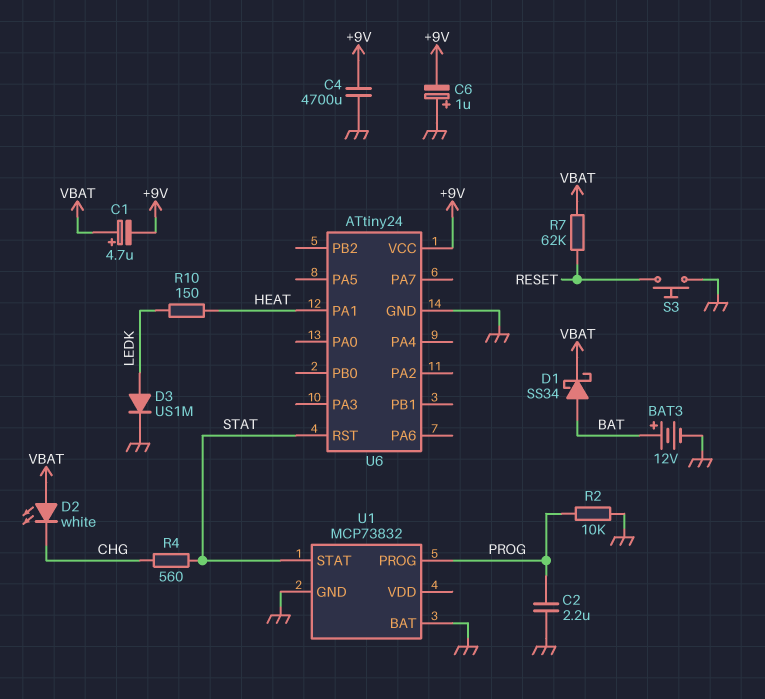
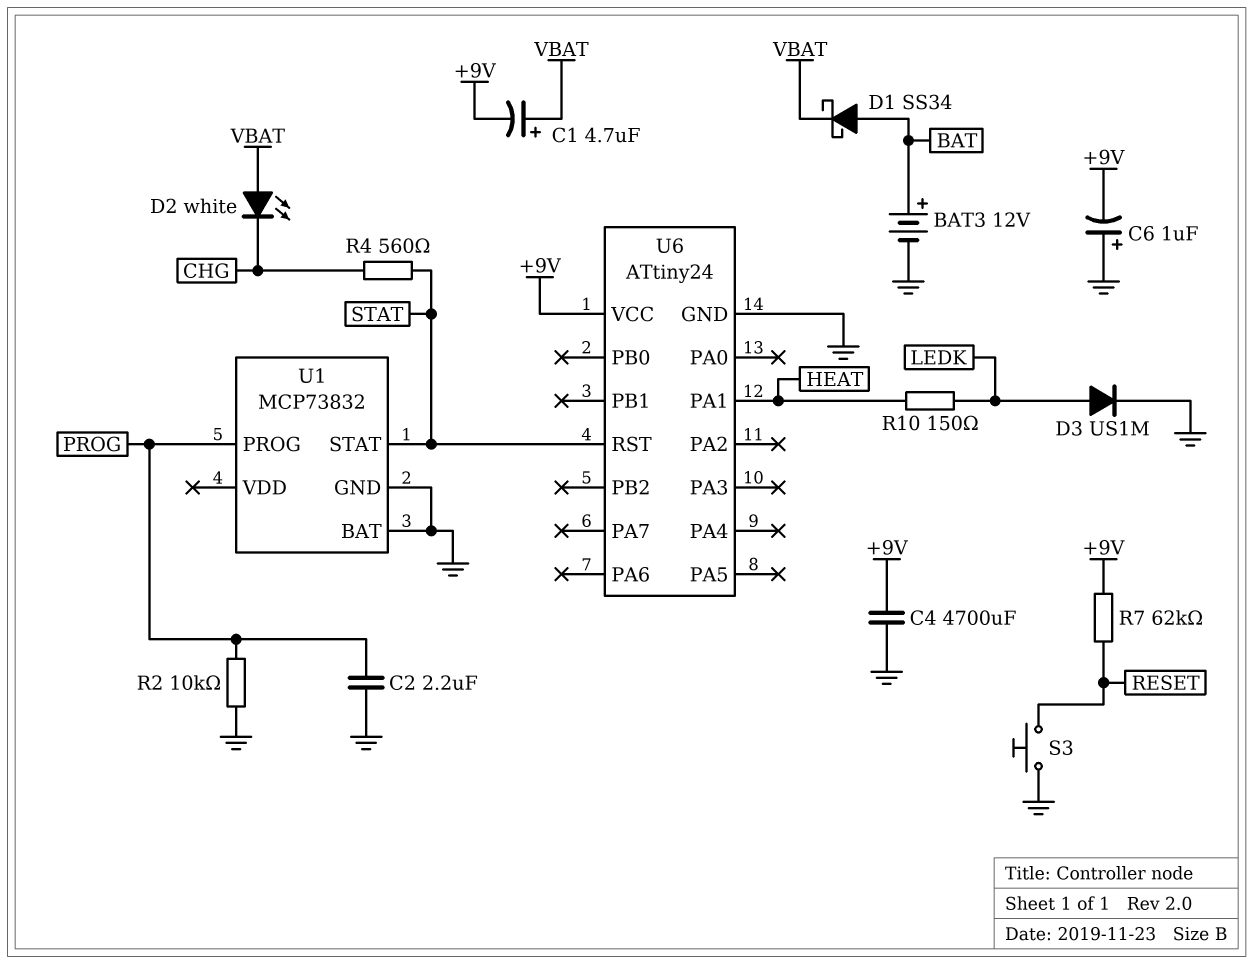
R7: 62k (RESET, VBAT) -> 62k (+9V, RESET)

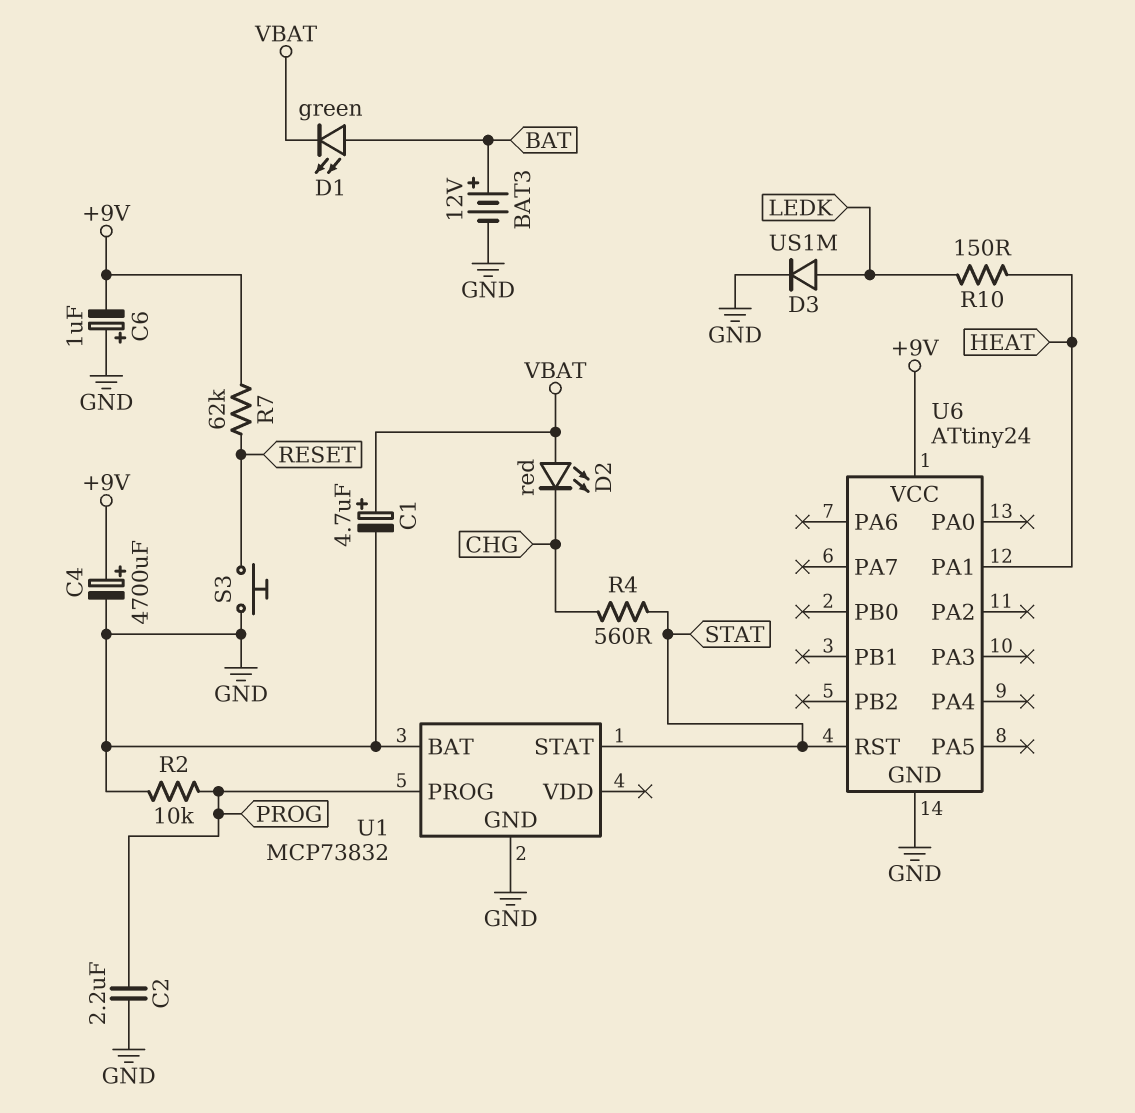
C1: 4.7uF (plus VBAT, minus +9V) -> 4.7uF (plus VBAT, minus GND)
C4: 4700uF (+9V, GND) -> 4700uF (plus +9V, minus GND)
D1: schottky SS34 (A BAT, K VBAT) -> LED green (A BAT, K VBAT)
D2: LED white (A VBAT, K CHG) -> LED red (A VBAT, K CHG)

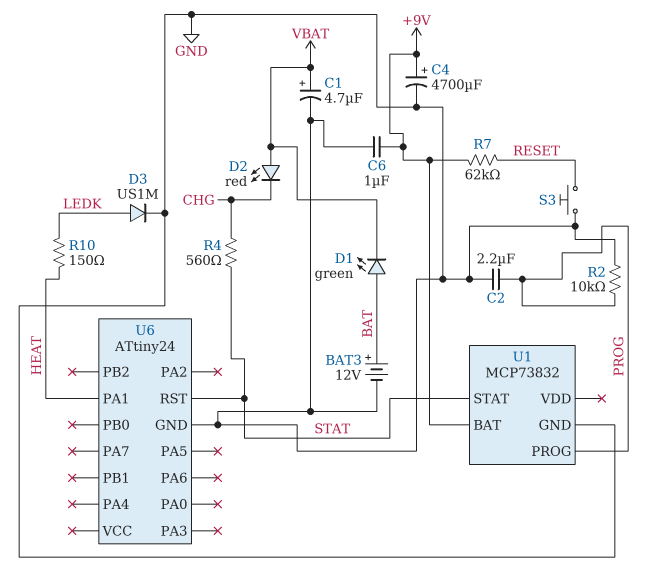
C6: 1uF (plus GND, minus +9V) -> 1uF (+9V, GND)
U1 pin BAT: GND -> +9V
U6 pin VCC: +9V -> none

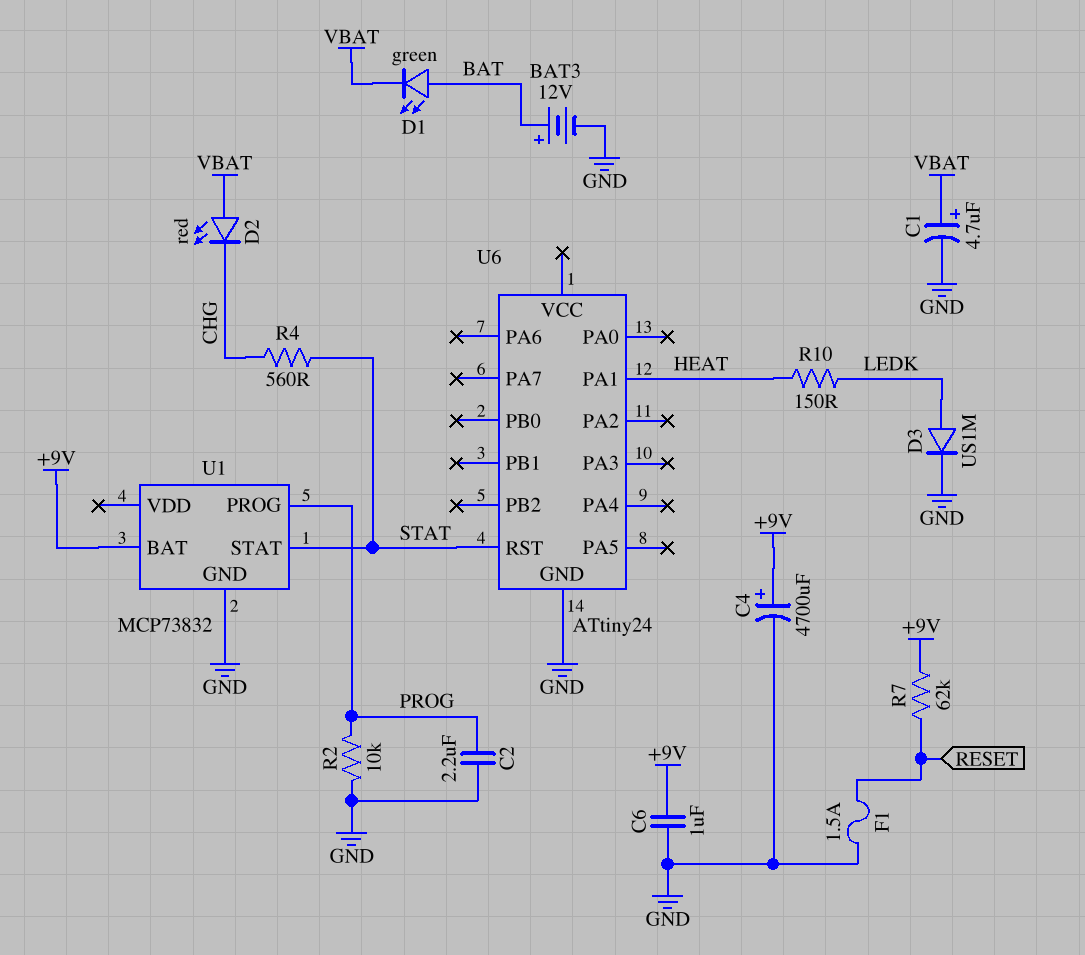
F1: none -> 1.5A (GND, RESET)
S3: button (GND, RESET) -> none

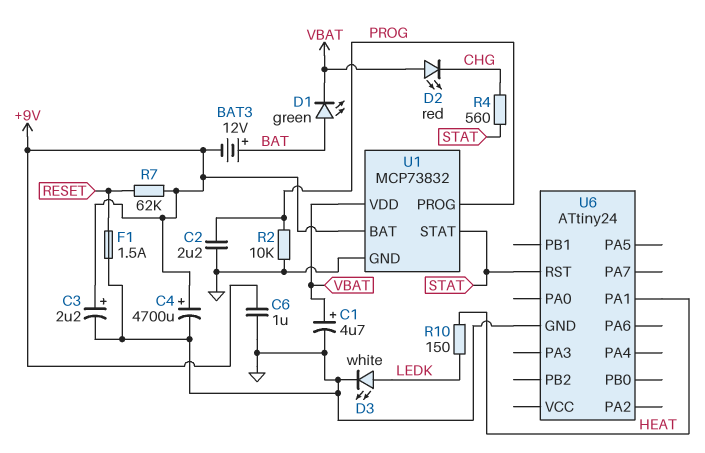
BAT3: 12V (plus BAT, minus GND) -> 12V (plus BAT, minus +9V)
C3: none -> 2.2uF (plus +9V, minus GND)
D3: diode US1M (A LEDK, K GND) -> LED white (A LEDK, K GND)
U1 pin VDD: none -> VBAT

